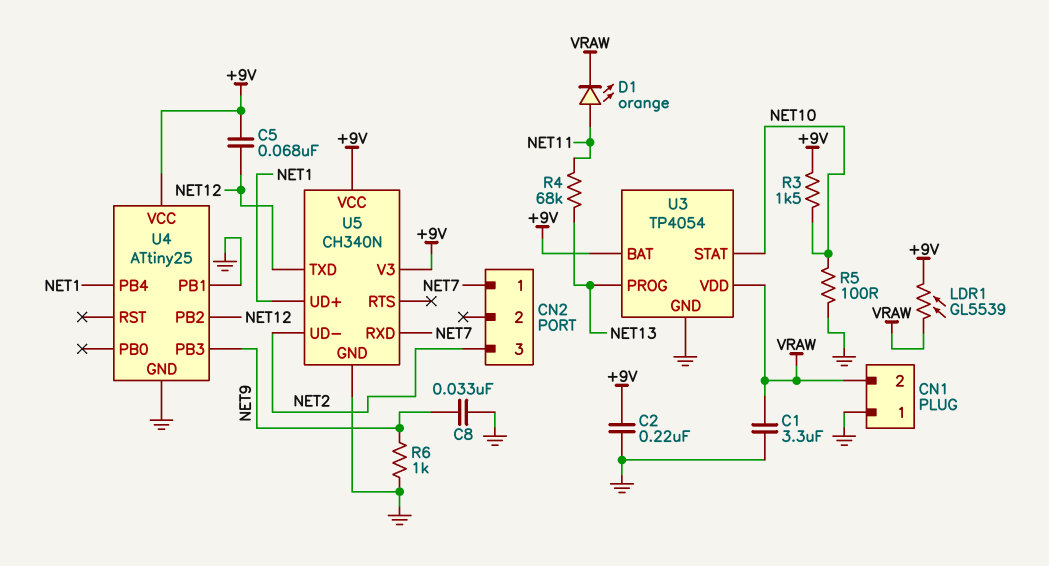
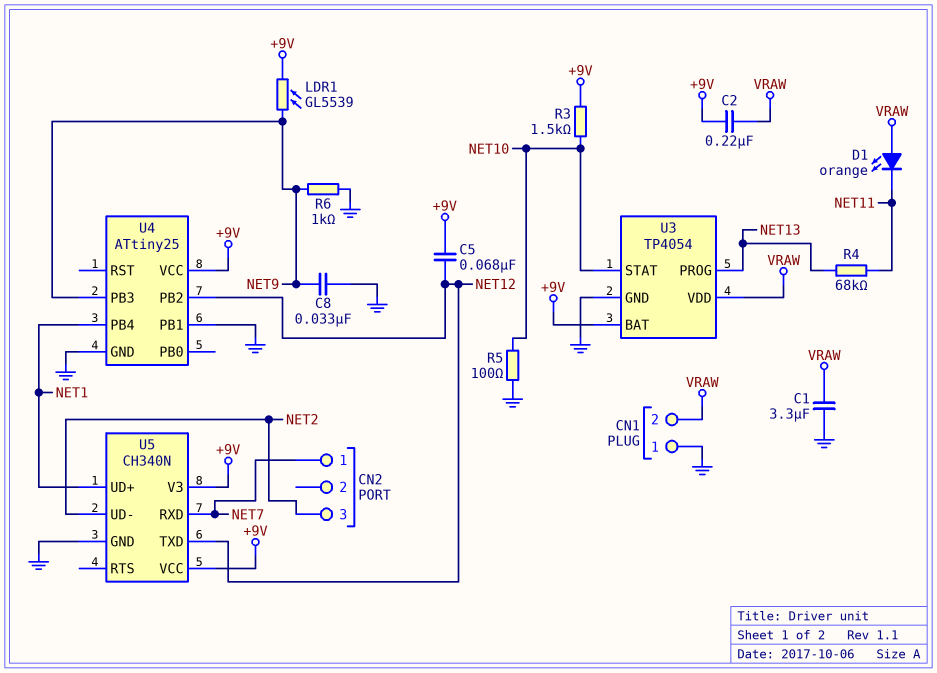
C2: 220nF (+9V, GND) -> 220nF (+9V, VRAW)
D1: LED orange (A NET11, K VRAW) -> LED orange (A VRAW, K NET11)
LDR1: GL5539 (+9V, VRAW) -> GL5539 (+9V, NET9)

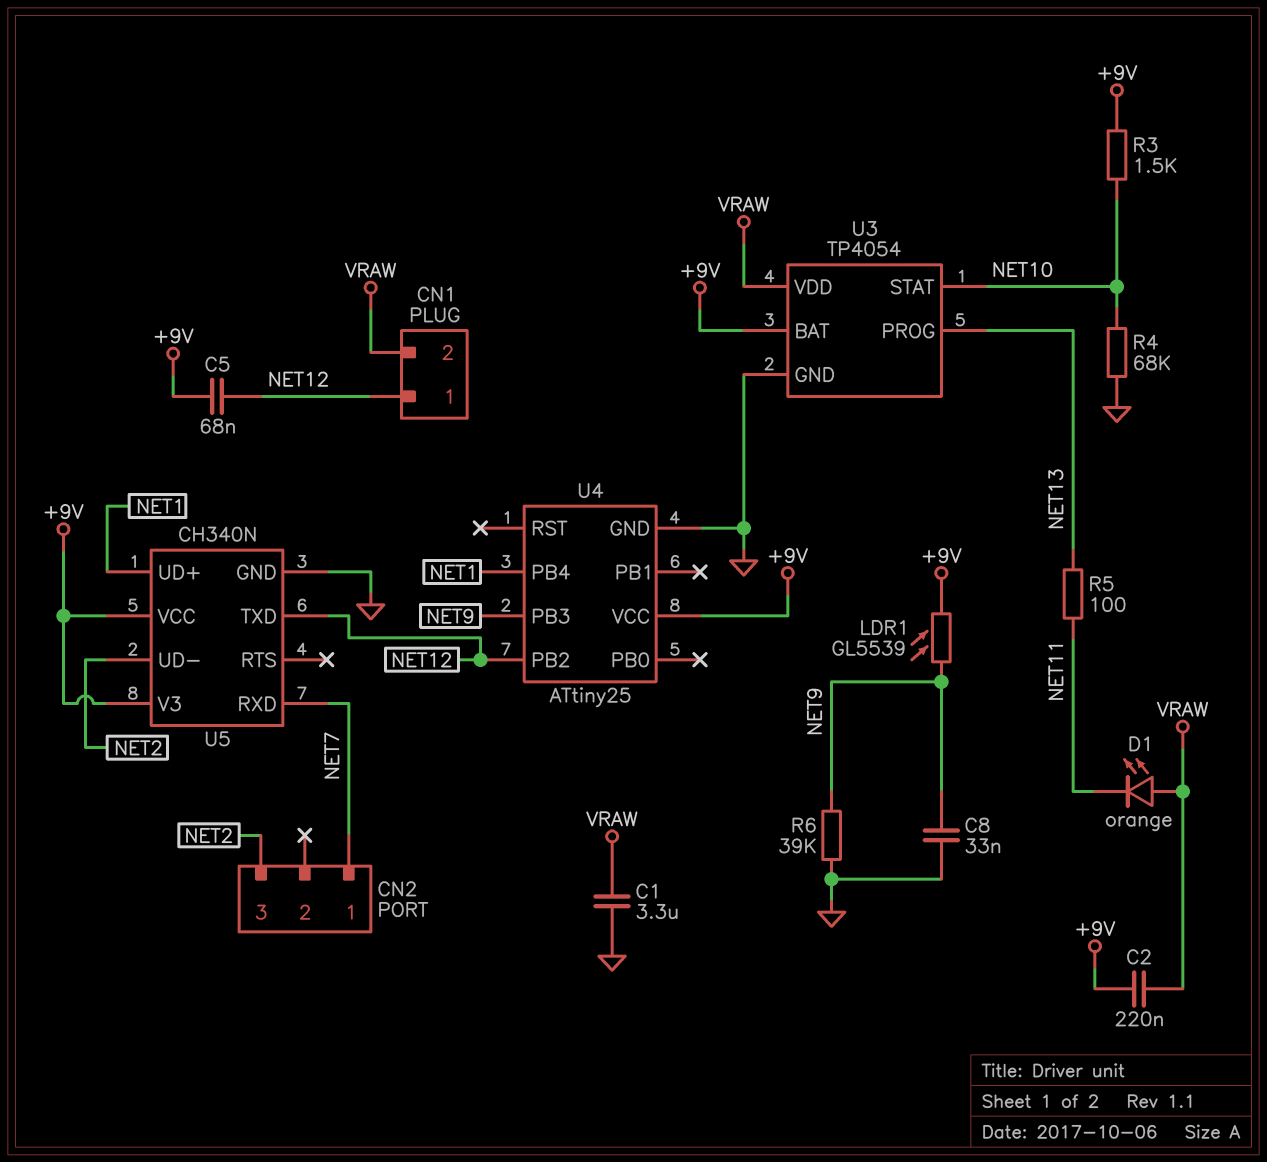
CN1 pin 1: GND -> NET12
R4: 68k (NET11, NET13) -> 68k (GND, NET10)
R5: 100 (GND, NET10) -> 100 (NET11, NET13)
R6: 1k (GND, NET9) -> 39k (GND, NET9)
U4 pin PB1: GND -> none

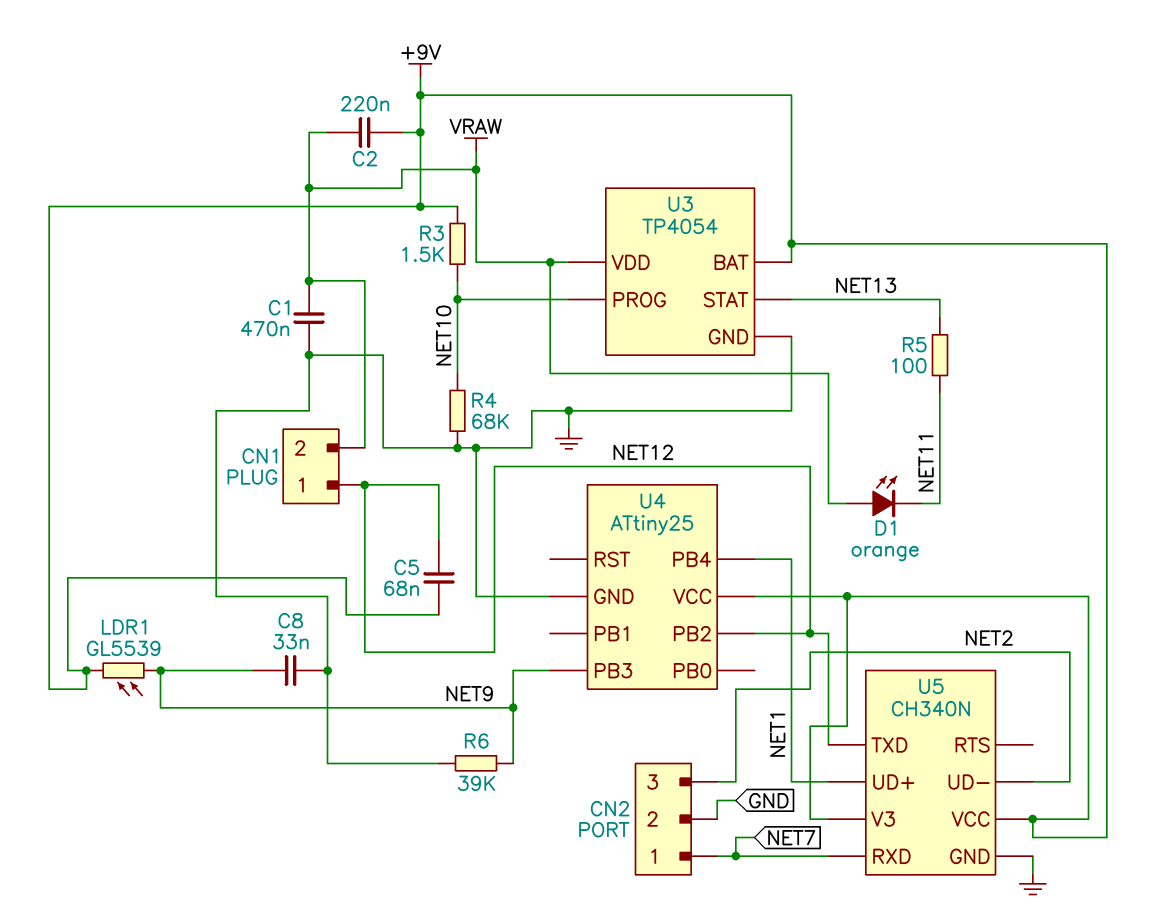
C1: 3.3uF (GND, VRAW) -> 470nF (GND, VRAW)
CN2 pin 2: none -> GND
U3 pin PROG: NET13 -> NET10
U3 pin STAT: NET10 -> NET13

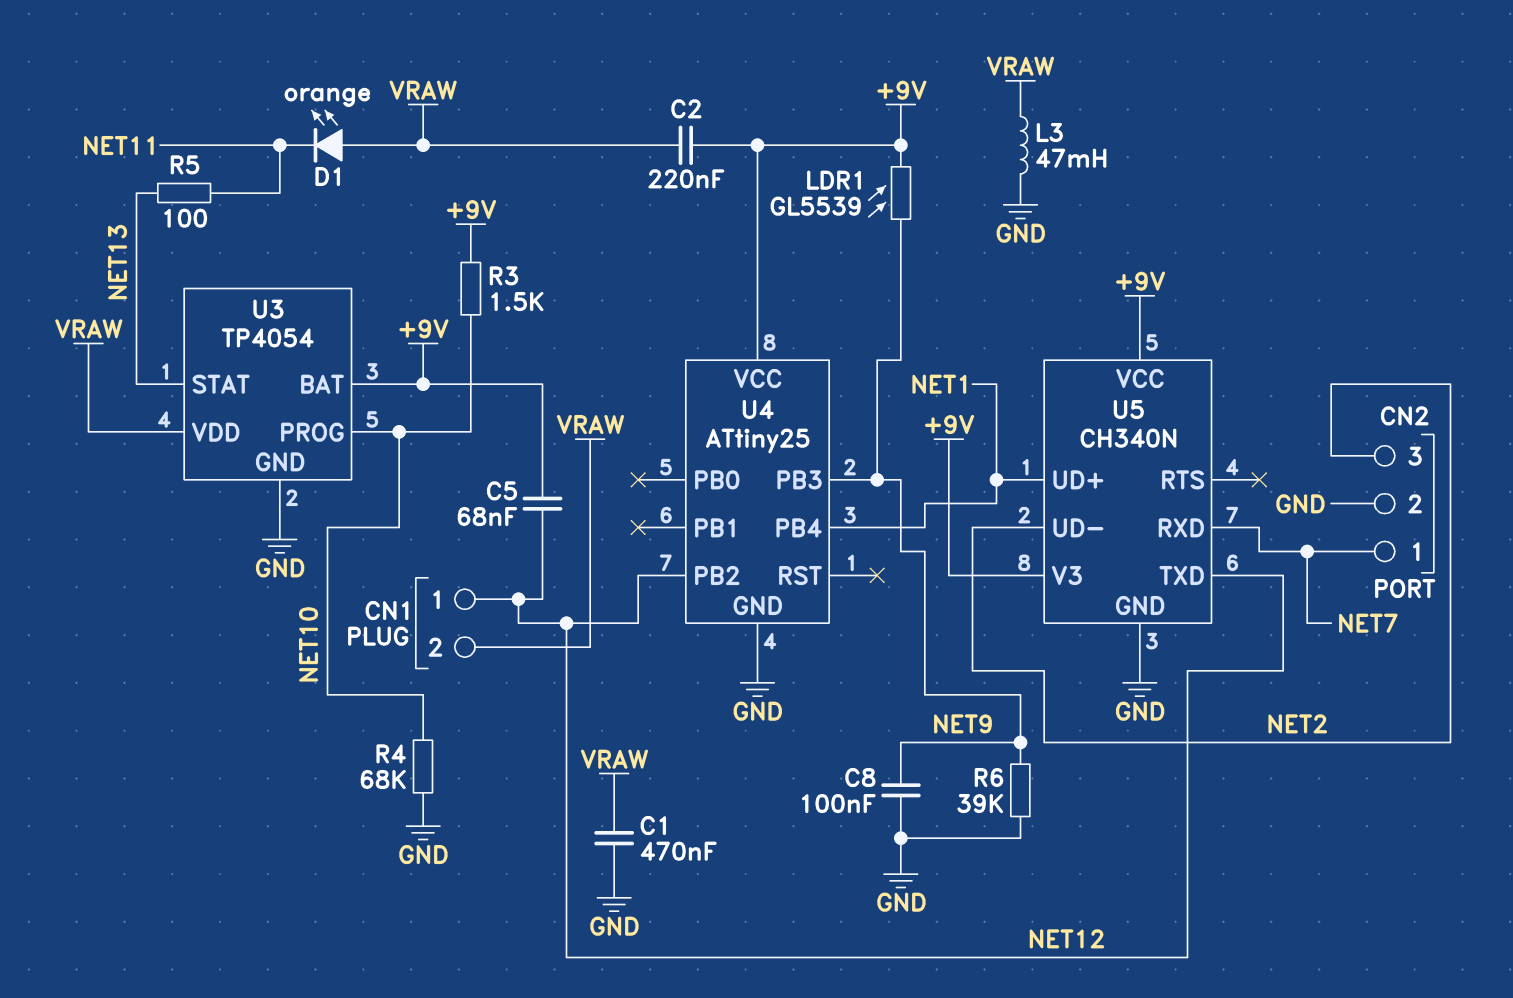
C8: 33nF (GND, NET9) -> 100nF (GND, NET9)
L3: none -> 47mH (GND, VRAW)

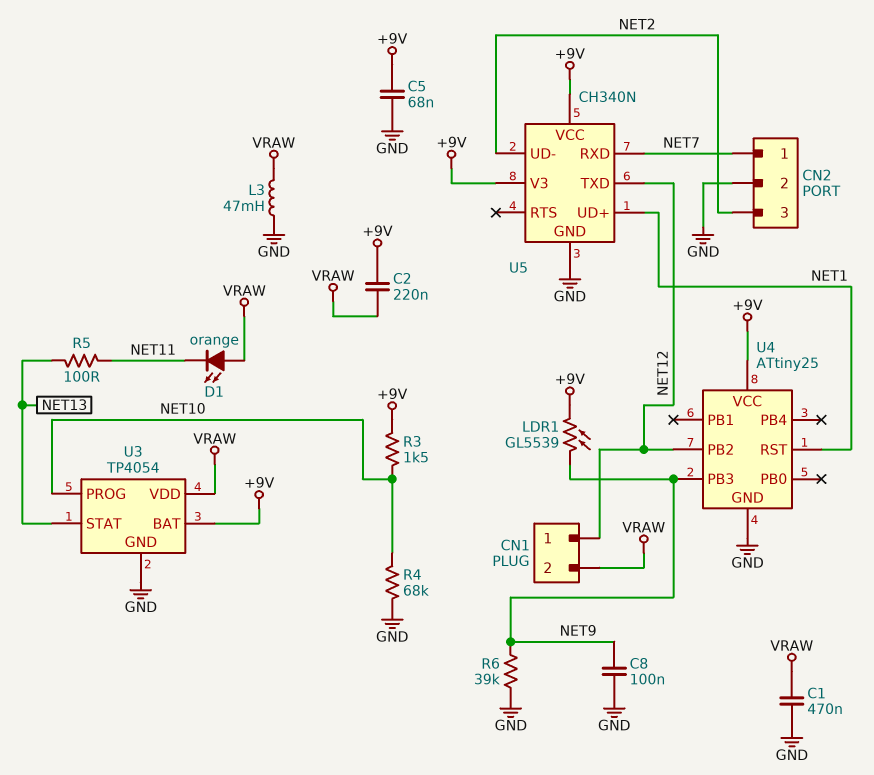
C5: 68nF (+9V, NET12) -> 68nF (+9V, GND)
U4 pin PB4: NET1 -> none
U4 pin RST: none -> NET1

